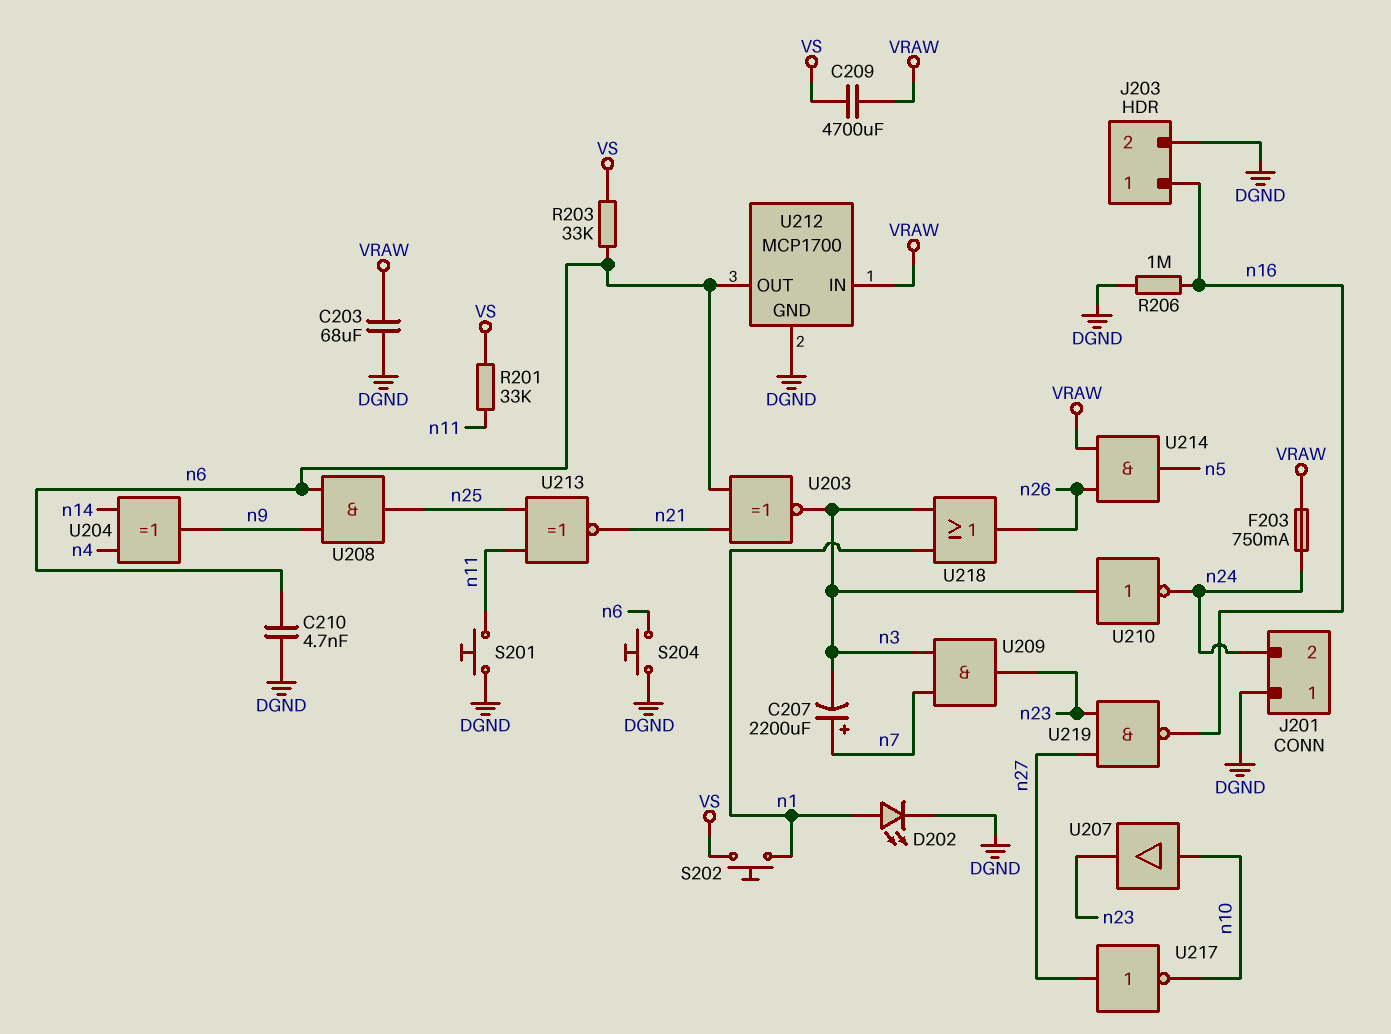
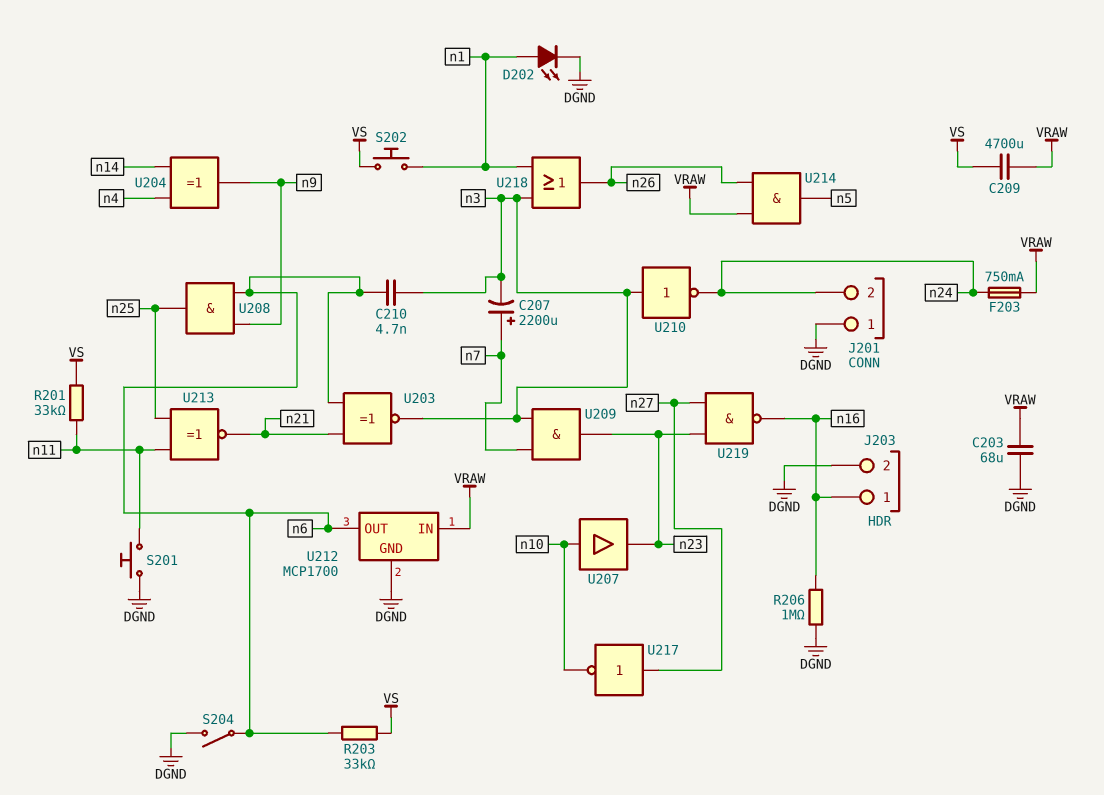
C210: 4.7nF (DGND, n6) -> 4.7nF (n3, n6)
S204: button (DGND, n6) -> switch (DGND, n6)

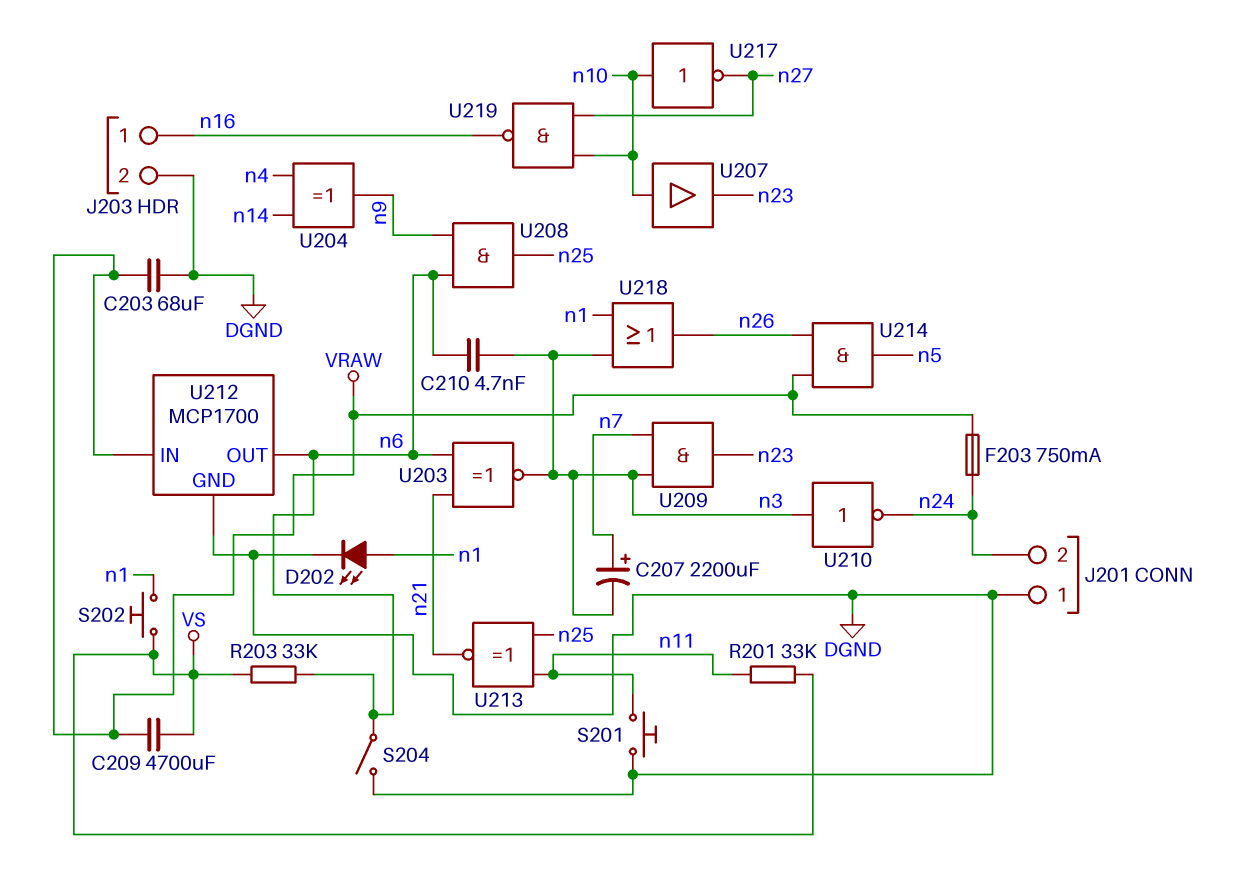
R206: 1M (DGND, n16) -> none
U217: NOT (in n27, out n10) -> NOT (in n10, out n27)
U219: NAND (in n23, in n27, out n16) -> NAND (in n10, in n27, out n16)

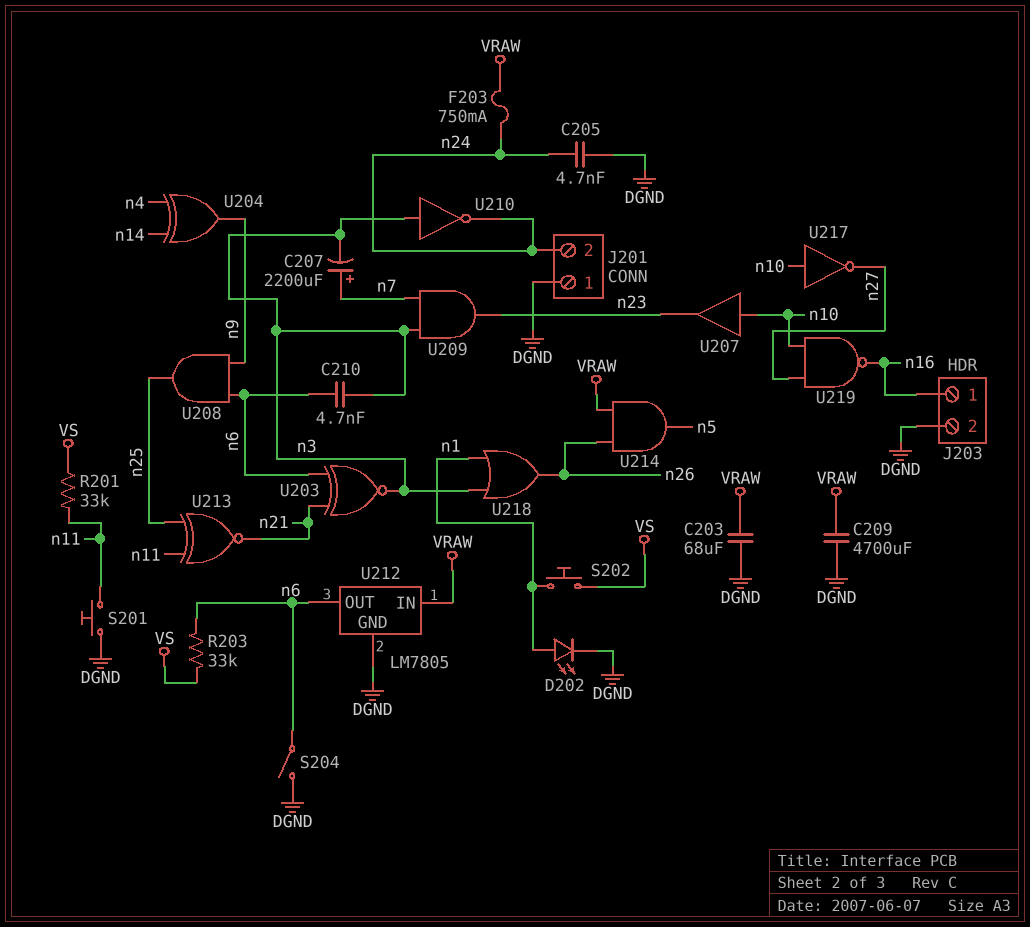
C205: none -> 4.7nF (DGND, n24)
C209: 4700uF (VRAW, VS) -> 4700uF (DGND, VRAW)
U212: MCP1700 -> LM7805

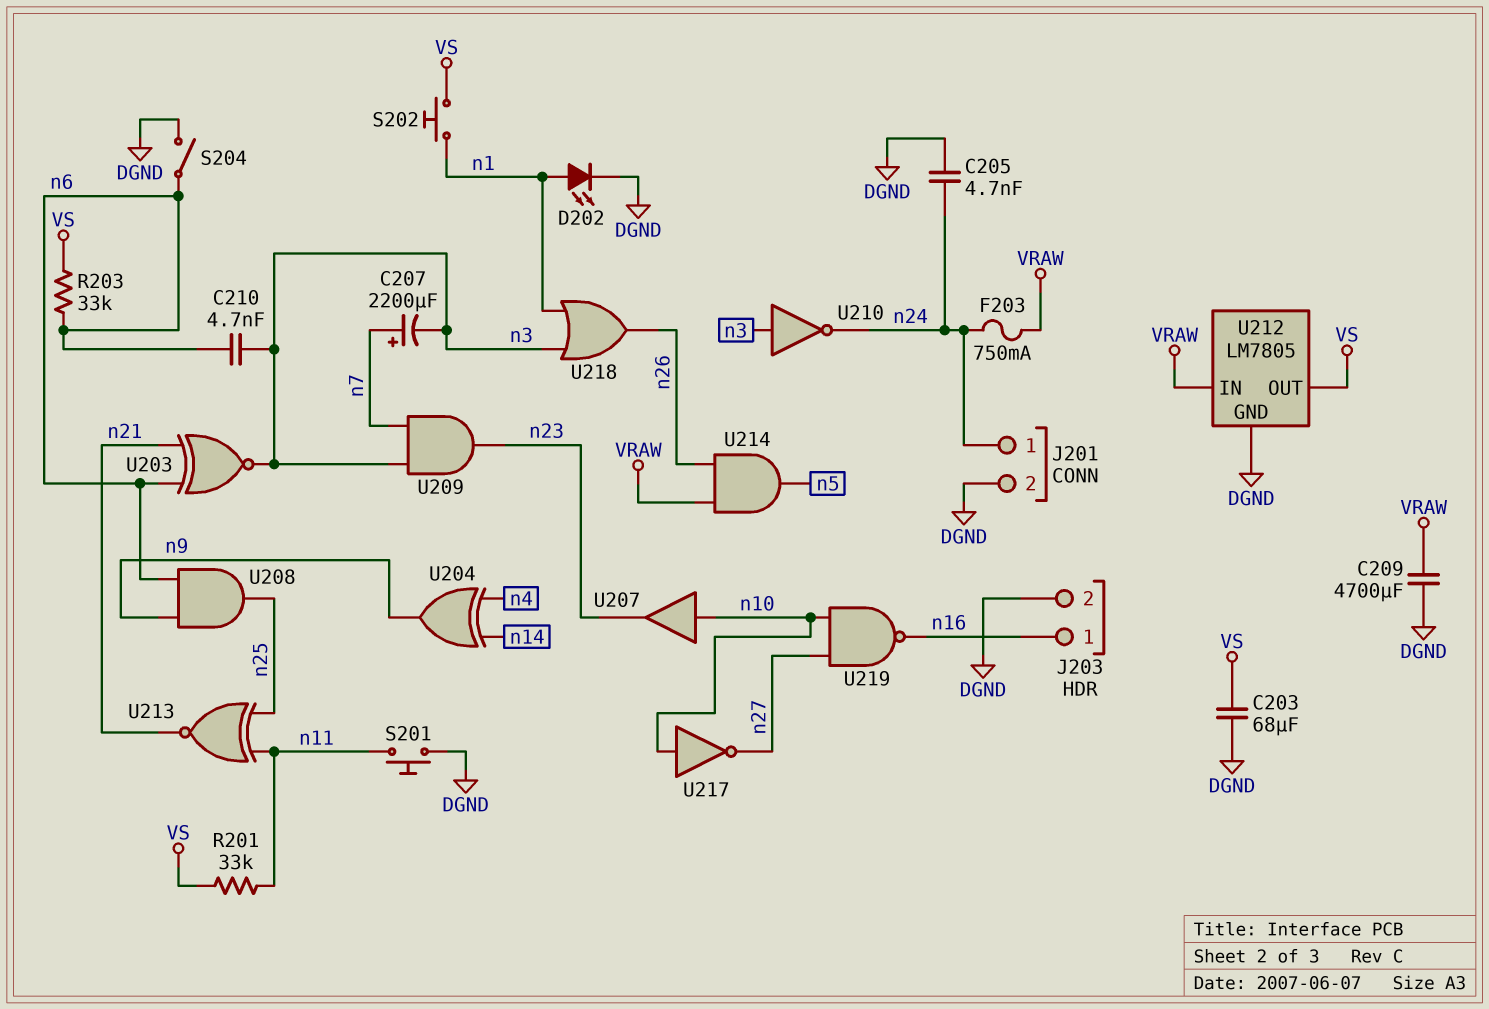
C203: 68uF (DGND, VRAW) -> 68uF (DGND, VS)
J201 pin 1: DGND -> n24
J201 pin 2: n24 -> DGND
U212 pin OUT: n6 -> VS

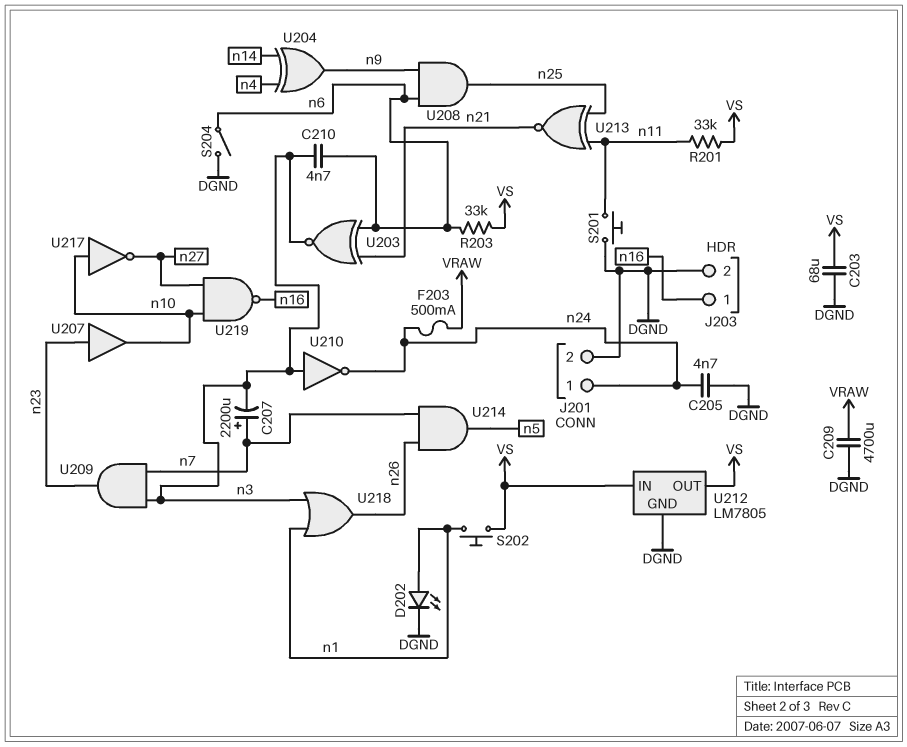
F203: 750mA (VRAW, n24) -> 500mA (VRAW, n24)
U207: buffer (in n10, out n23) -> buffer (in n23, out n10)
U212 pin IN: VRAW -> VS
U214: AND (in VRAW, in n26, out n5) -> AND (in n7, in n26, out n5)

